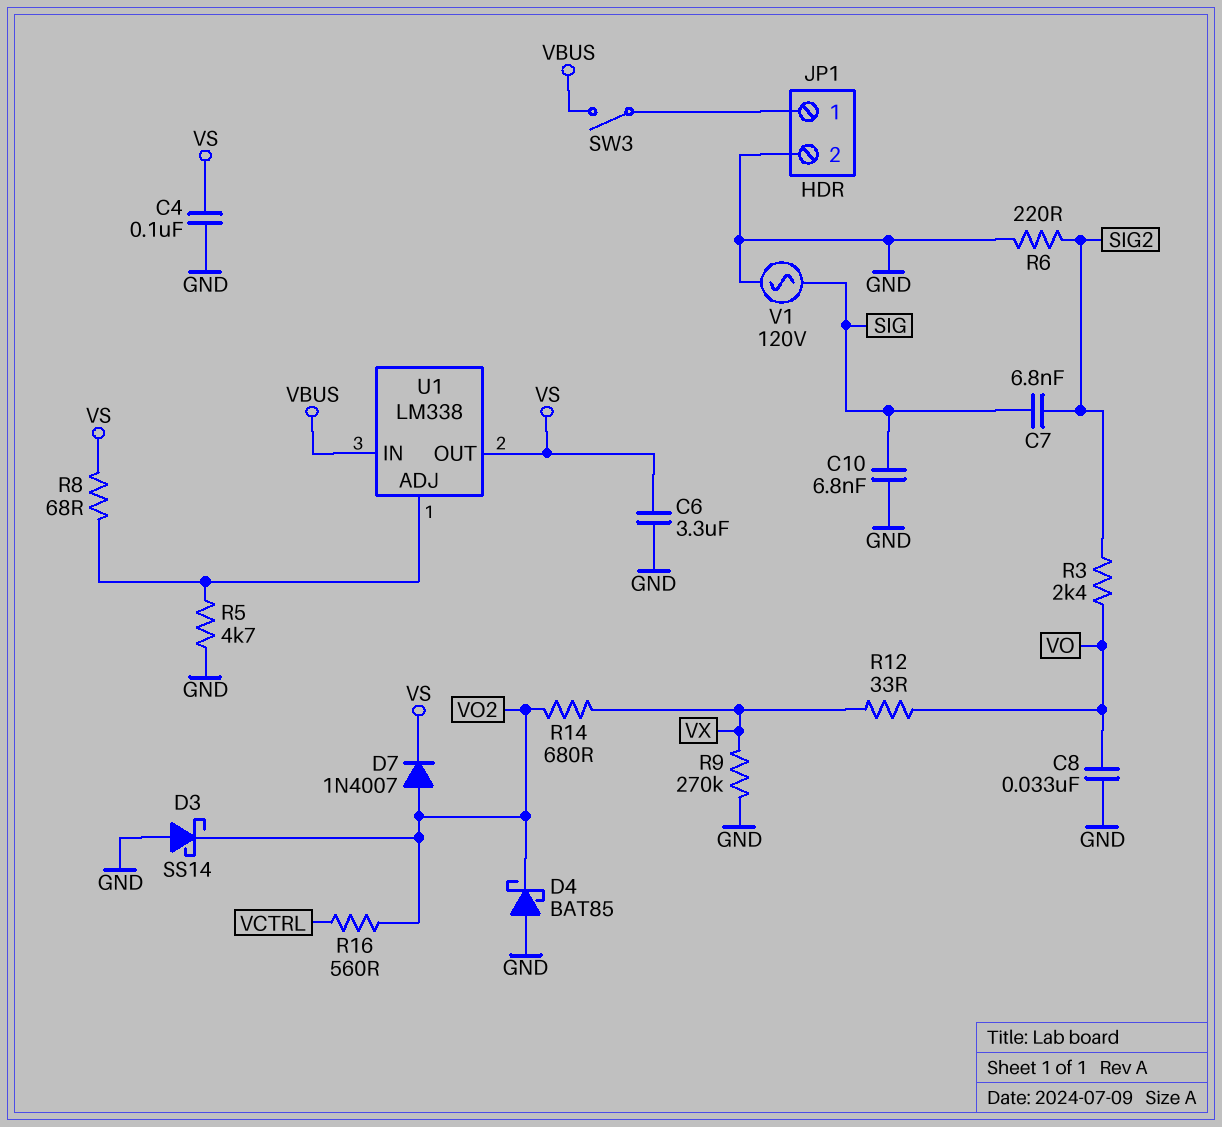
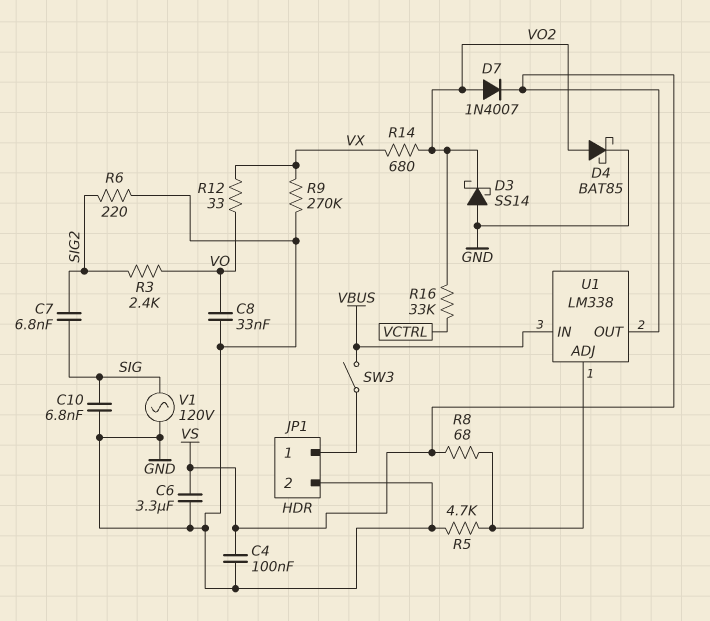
D4: schottky BAT85 (A GND, K VO2) -> schottky BAT85 (A VO2, K GND)
R16: 560 (VCTRL, VO2) -> 33k (VCTRL, VO2)

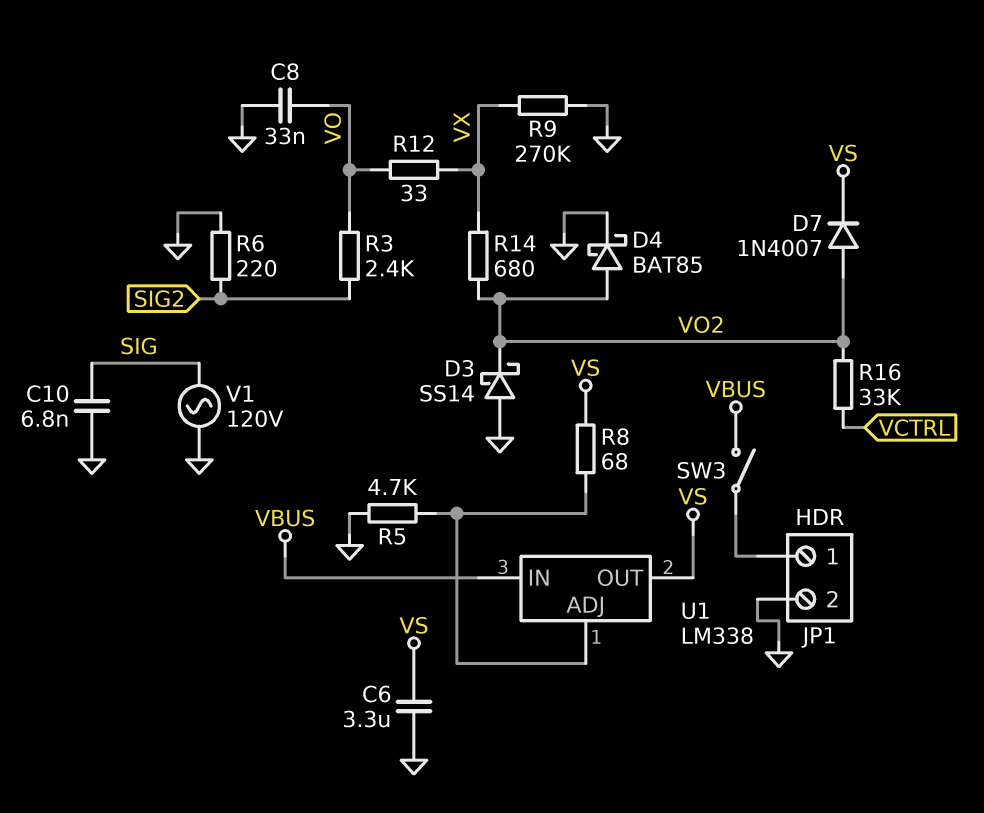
C4: 100nF (GND, VS) -> none
C7: 6.8nF (SIG, SIG2) -> none

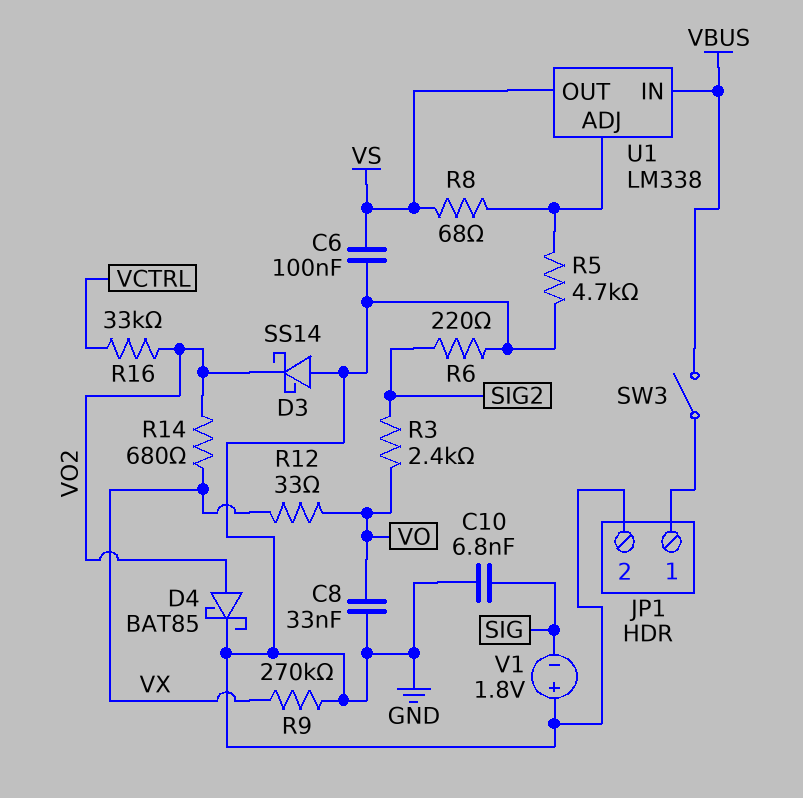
C6: 3.3uF (GND, VS) -> 100nF (GND, VS)
D7: diode 1N4007 (A VO2, K VS) -> none
V1: AC 120V (GND, SIG) -> 1.8V (plus GND, minus SIG)

